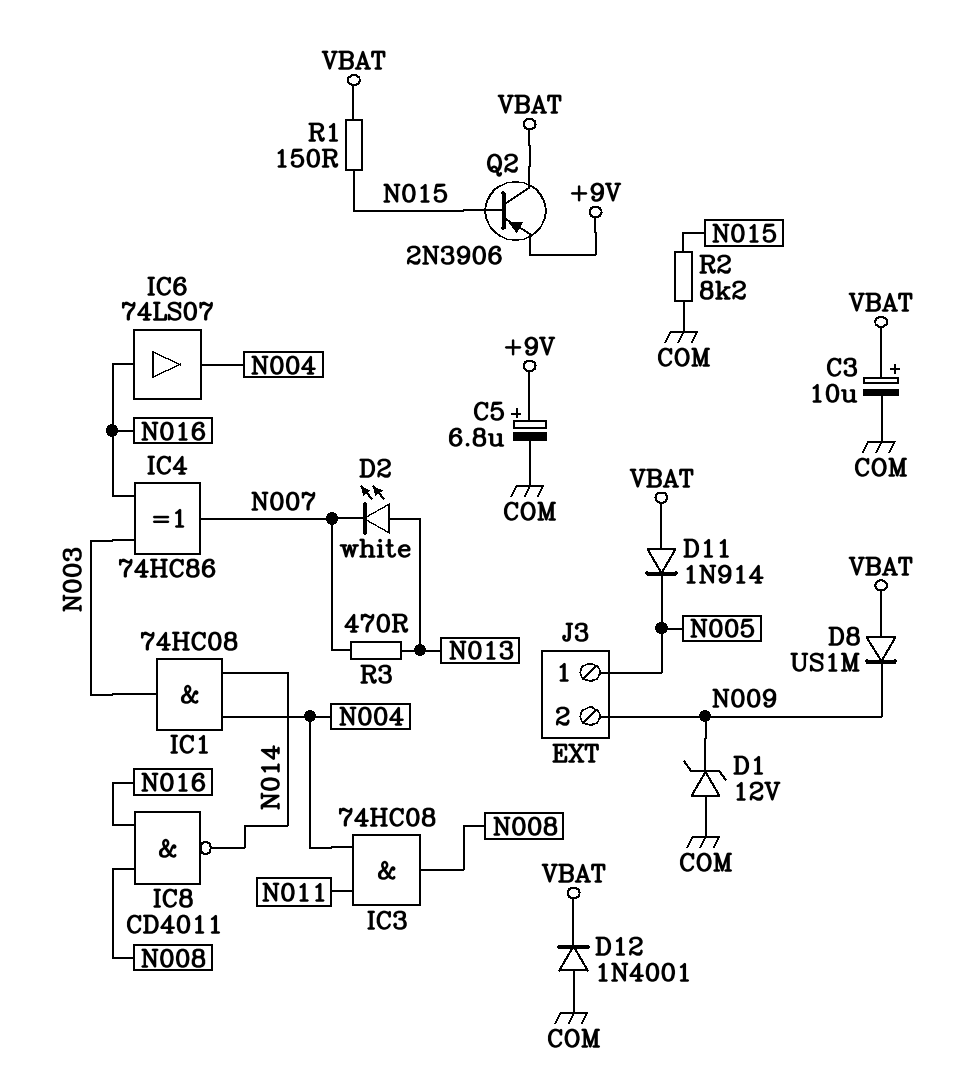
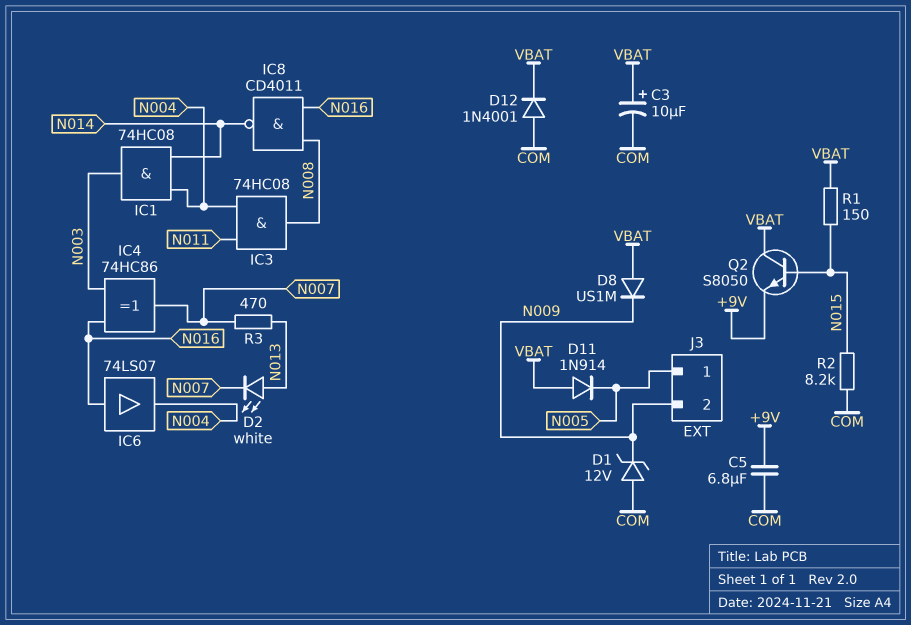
C5: 6.8uF (plus +9V, minus COM) -> 6.8uF (+9V, COM)
Q2: PNP 2N3906 (B N015, C VBAT, E +9V) -> NPN S8050 (B N015, C VBAT, E +9V)

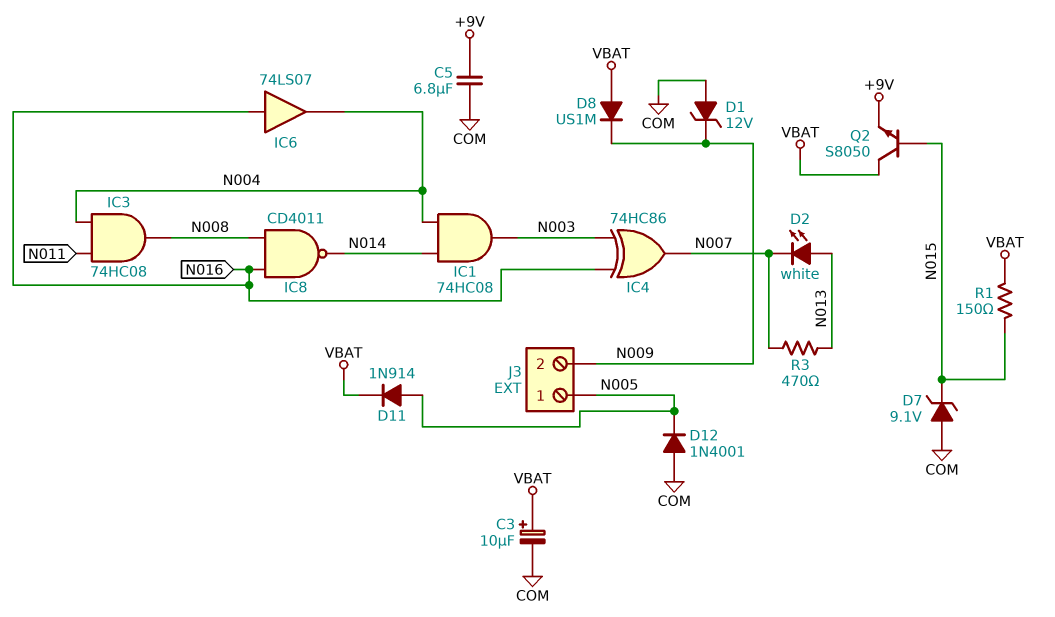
D7: none -> zener 9.1V (A COM, K N015)
D11: diode 1N914 (A VBAT, K N005) -> diode 1N914 (A N005, K VBAT)
D12: diode 1N4001 (A COM, K VBAT) -> diode 1N4001 (A COM, K N005)
R2: 8.2k (COM, N015) -> none

